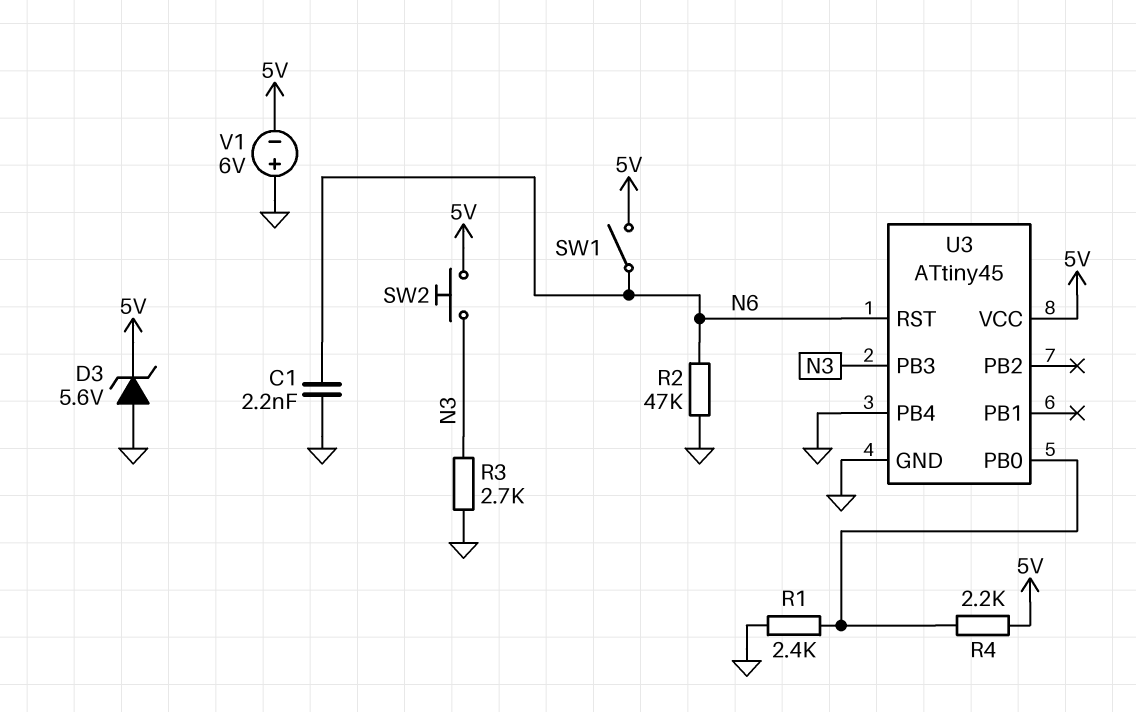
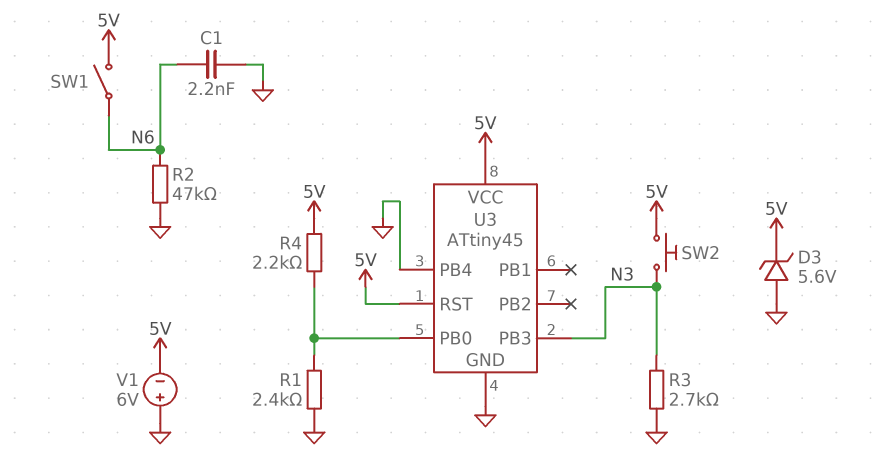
U3 pin RST: N6 -> 5V

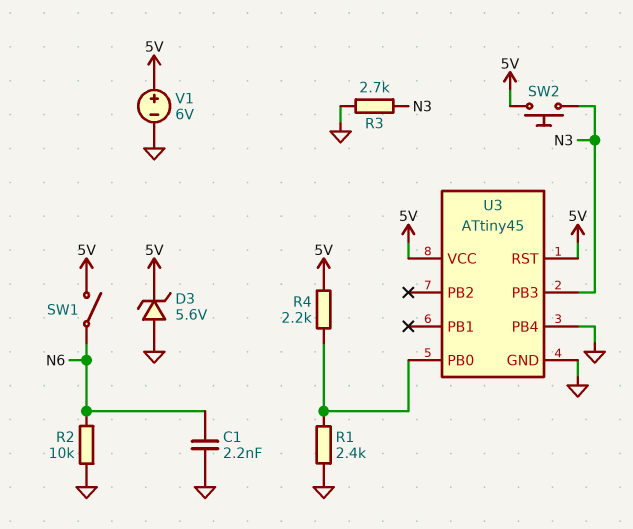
R2: 47k (GND, N6) -> 10k (GND, N6)
V1: 6V (plus GND, minus 5V) -> 6V (plus 5V, minus GND)

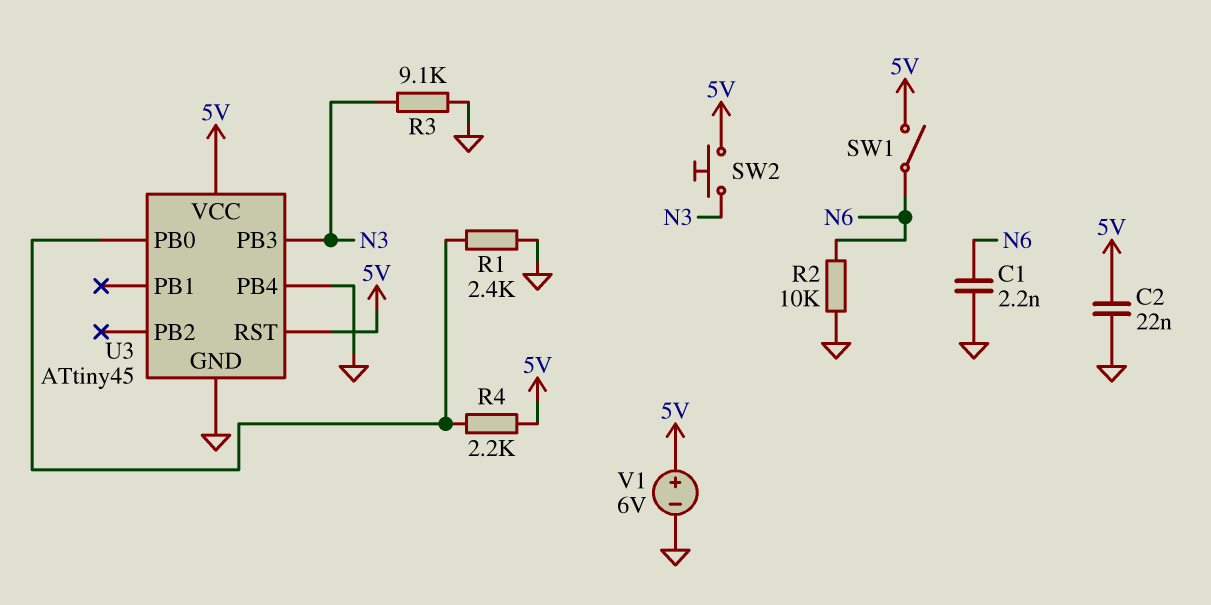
C2: none -> 22nF (5V, GND)
D3: zener 5.6V (A GND, K 5V) -> none
R3: 2.7k (GND, N3) -> 9.1k (GND, N3)

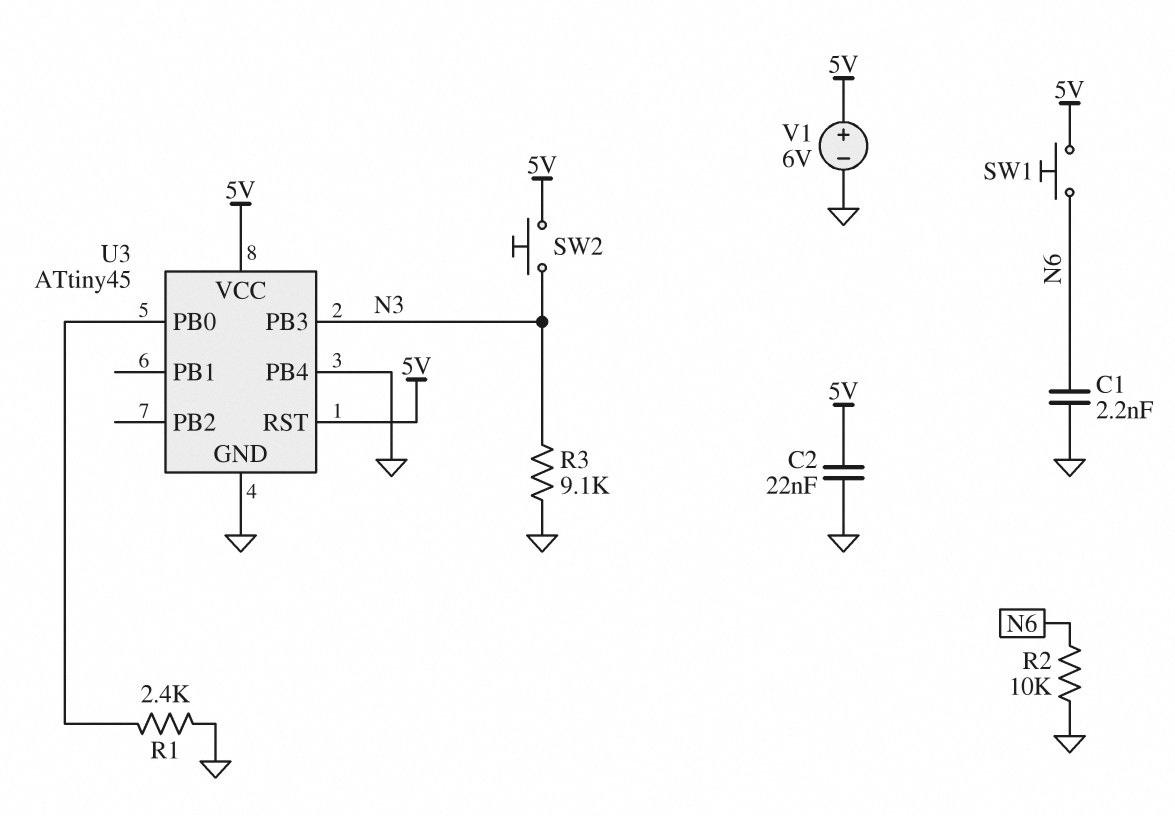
R4: 2.2k (5V, U3/PB0) -> none
SW1: switch (5V, N6) -> button (5V, N6)

